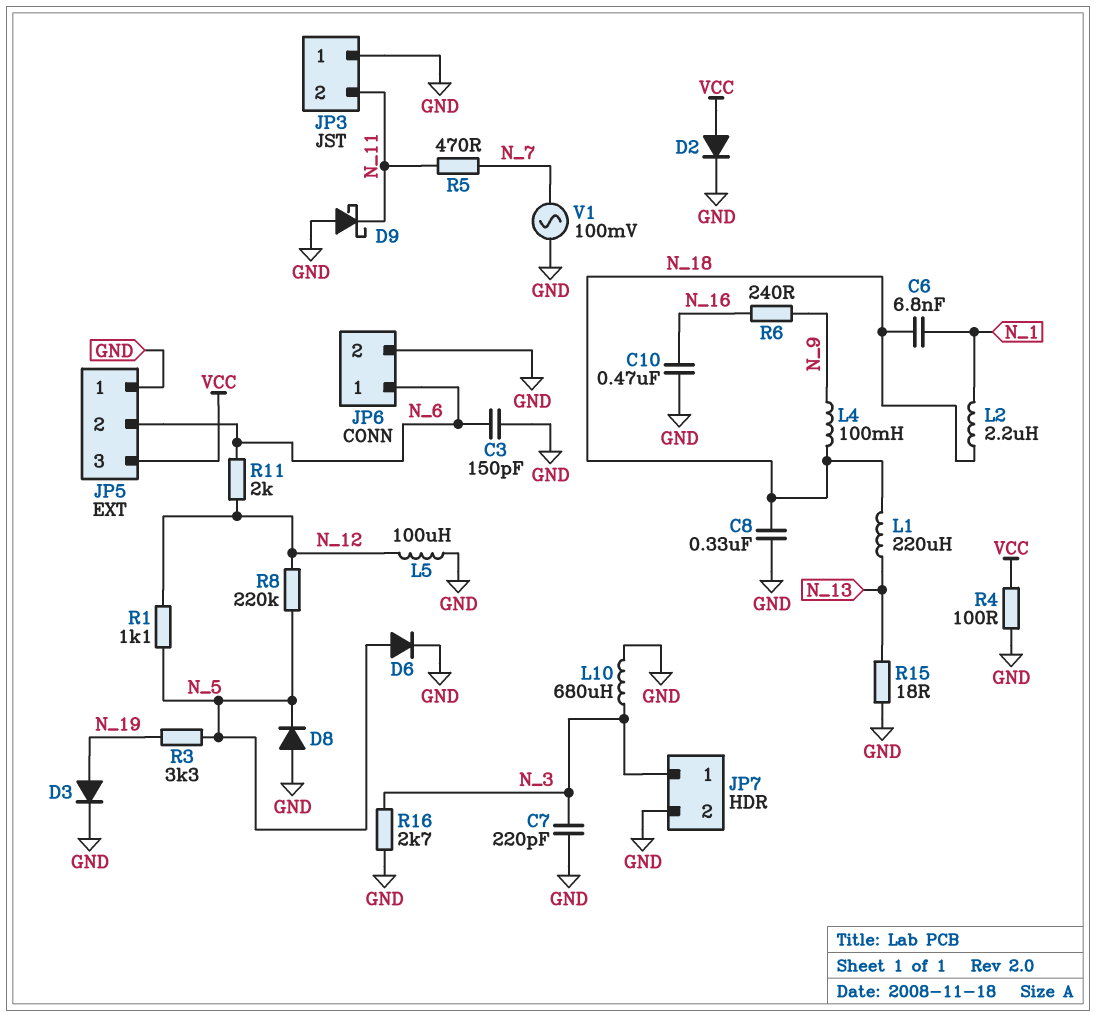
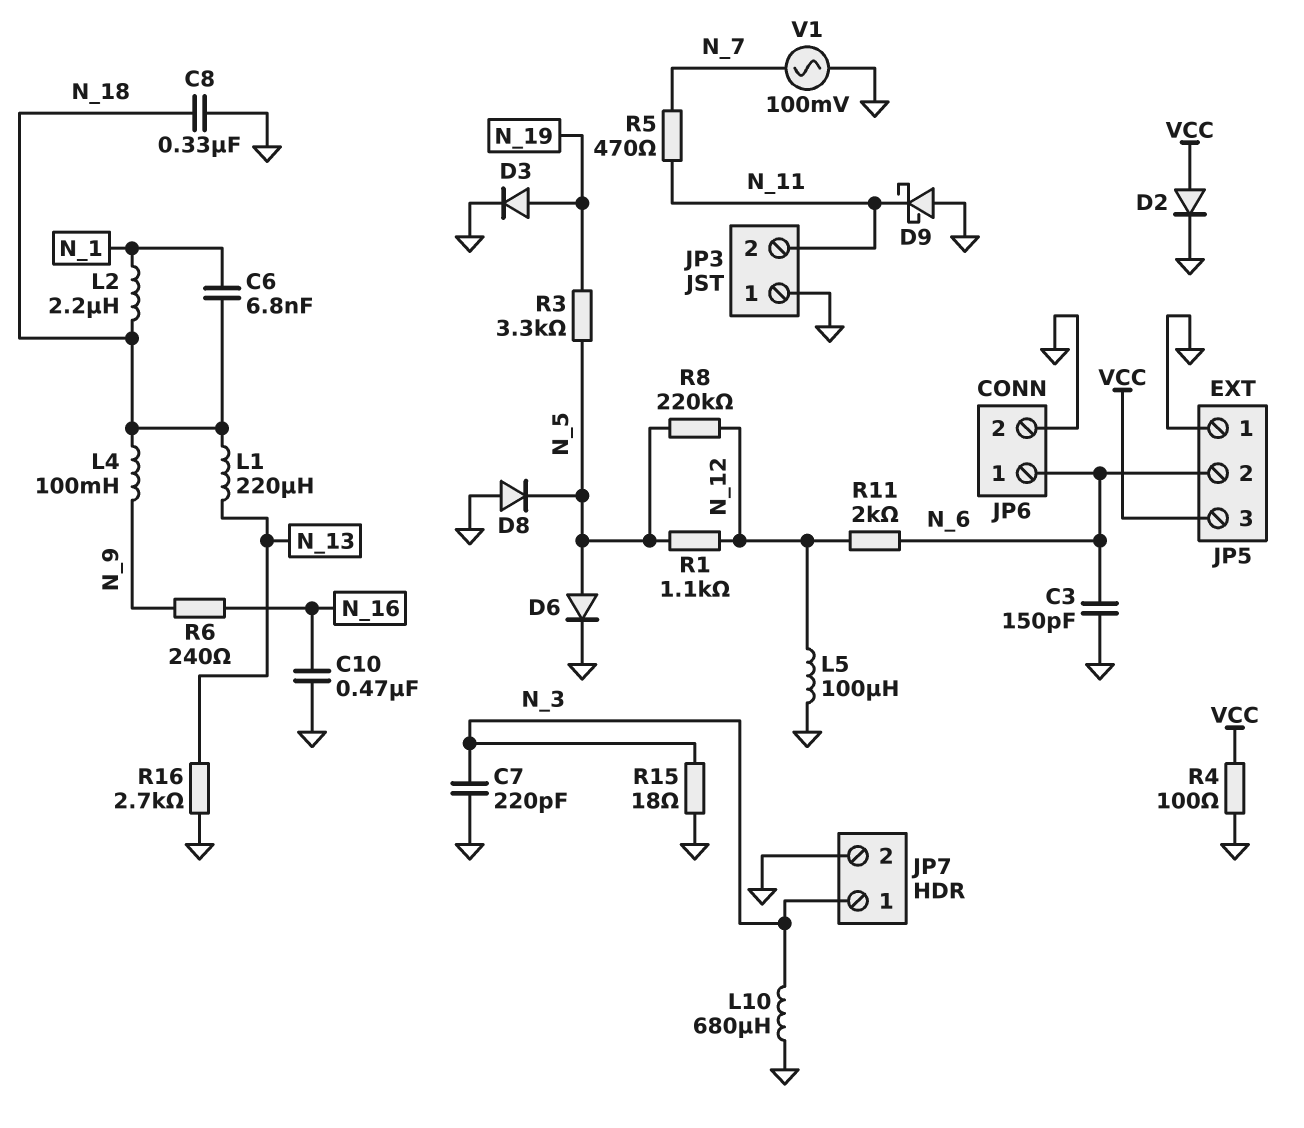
R15: 18 (GND, N_13) -> 18 (GND, N_3)
R16: 2.7k (GND, N_3) -> 2.7k (GND, N_13)

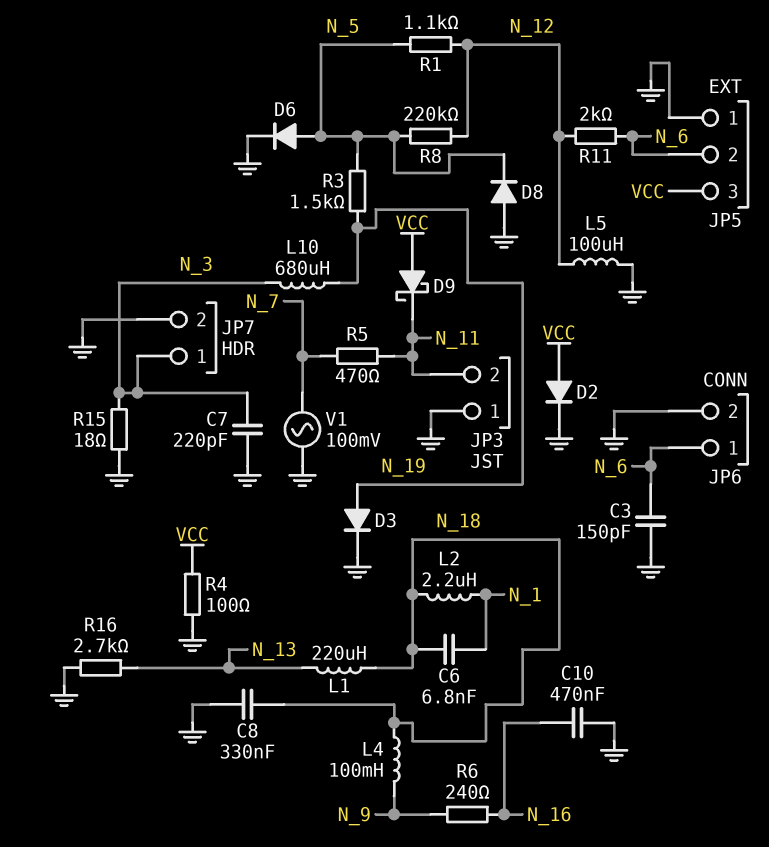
D9: schottky (A GND, K N_11) -> schottky (A VCC, K N_11)
L10: 680uH (GND, N_3) -> 680uH (N_3, N_19)
R3: 3.3k (N_5, N_19) -> 1.5k (N_5, N_19)

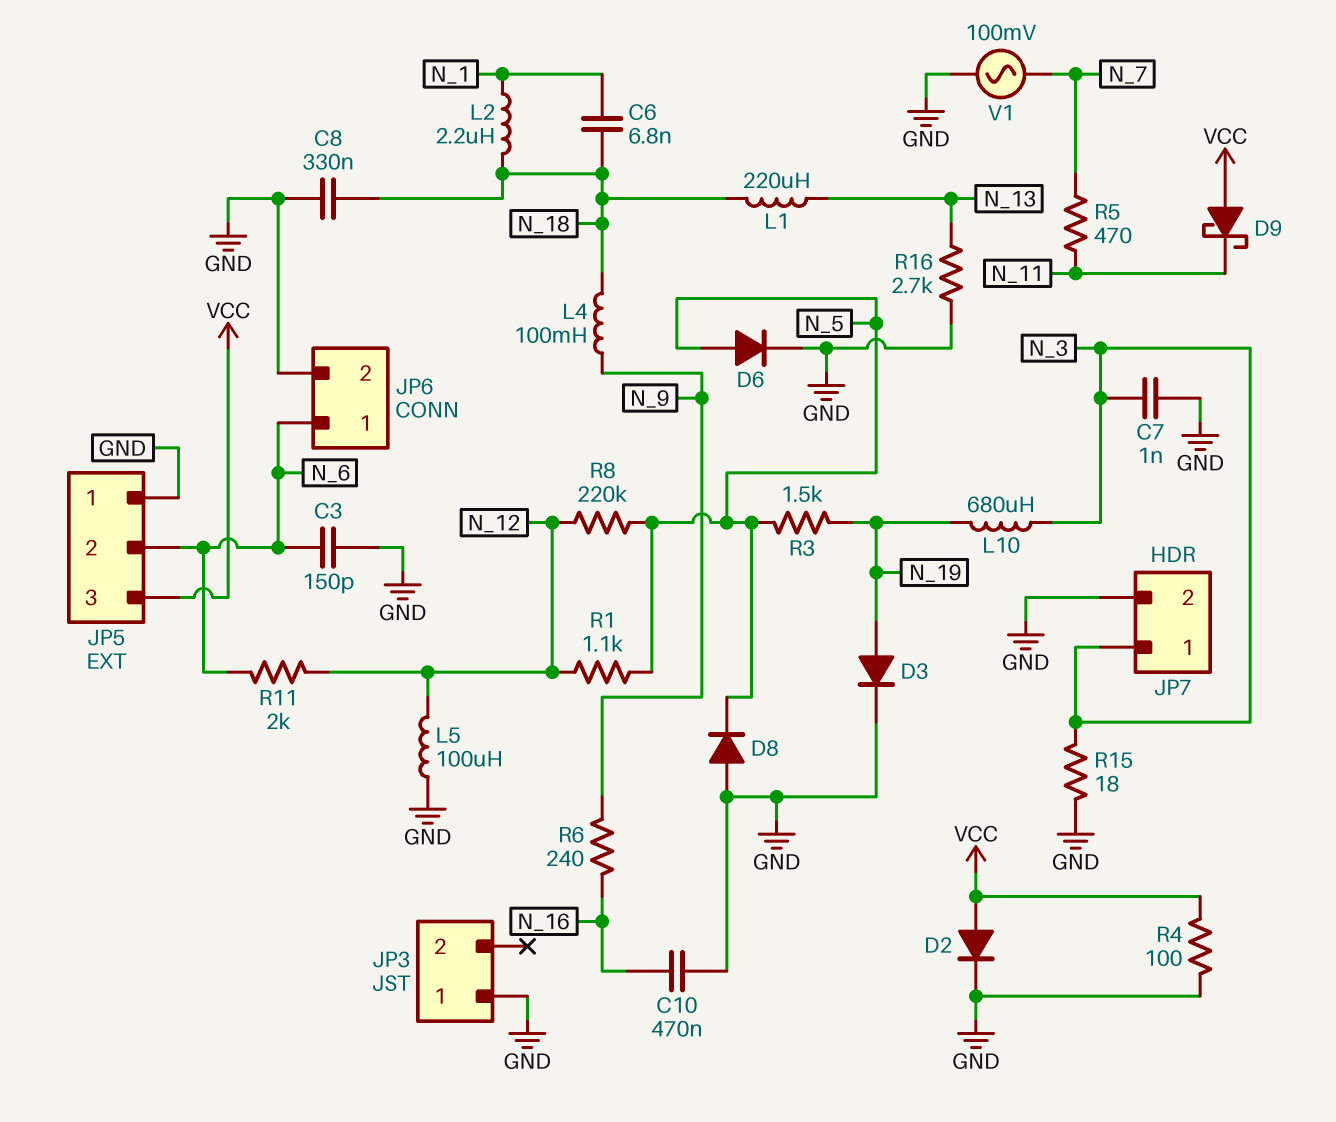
C7: 220pF (GND, N_3) -> 1nF (GND, N_3)
JP3 pin 2: N_11 -> none

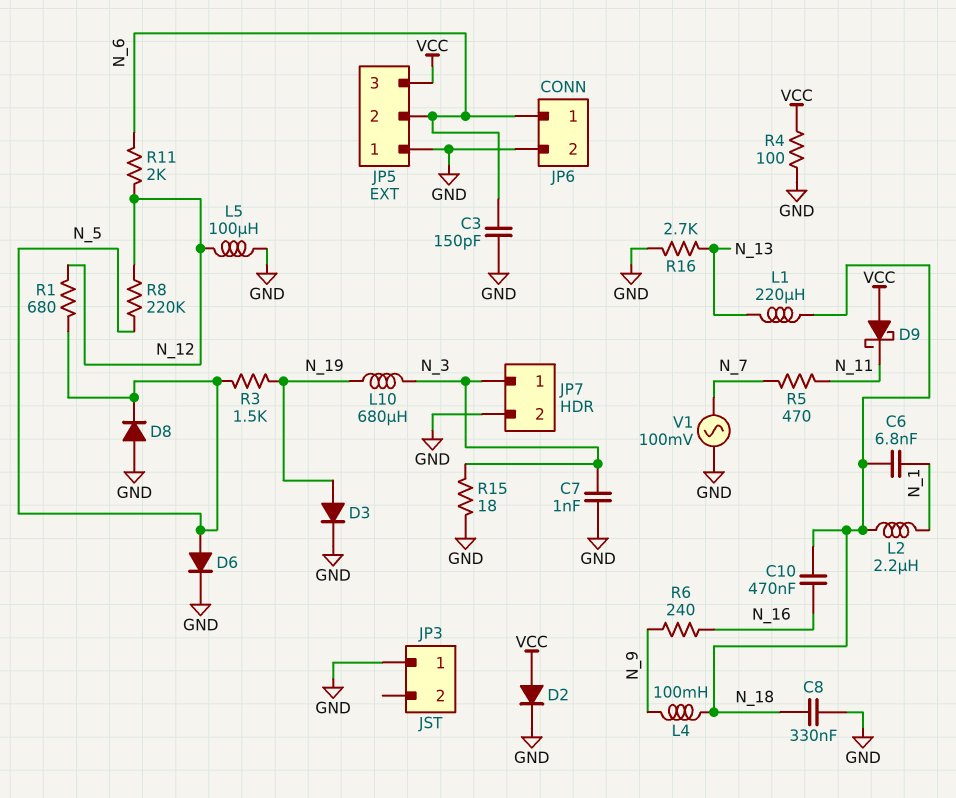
C10: 470nF (GND, N_16) -> 470nF (N_16, N_18)
R1: 1.1k (N_5, N_12) -> 680 (N_5, N_12)

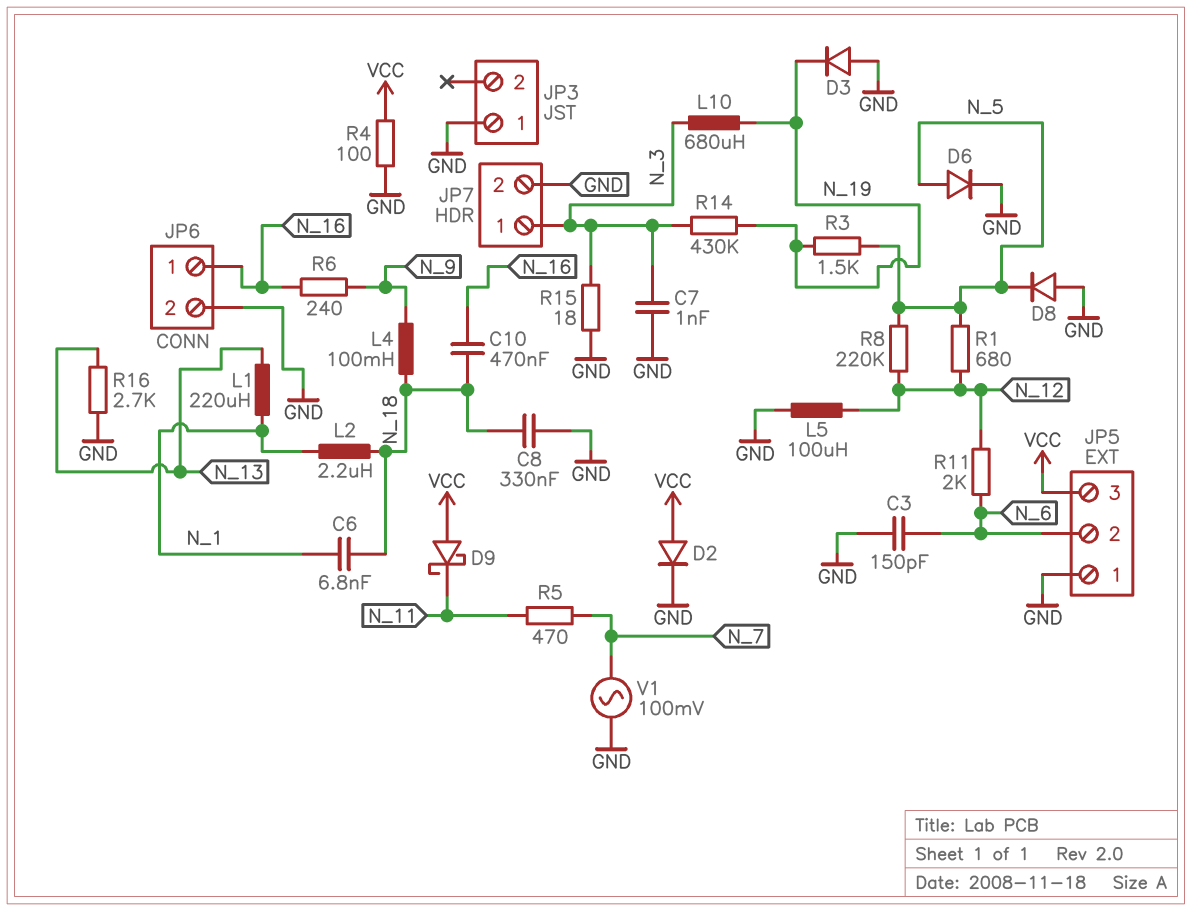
D3: diode (A N_19, K GND) -> diode (A GND, K N_19)
JP6 pin 1: N_6 -> N_16
L1: 220uH (N_13, N_18) -> 220uH (N_1, N_13)
R14: none -> 430k (N_3, N_19)

